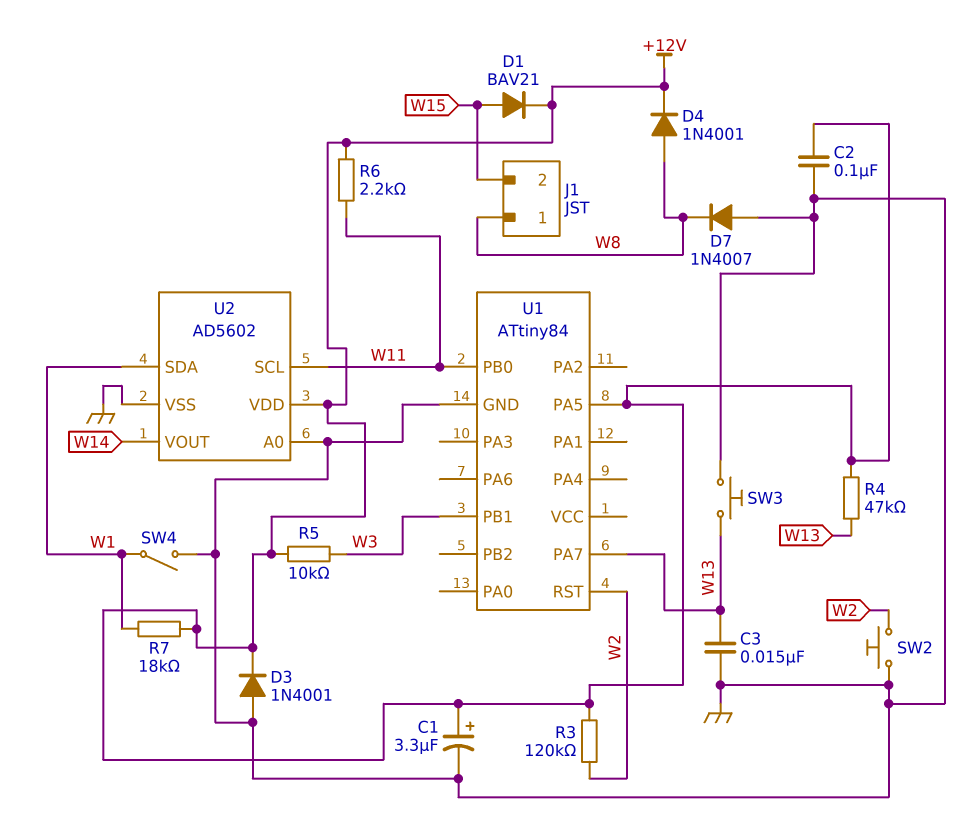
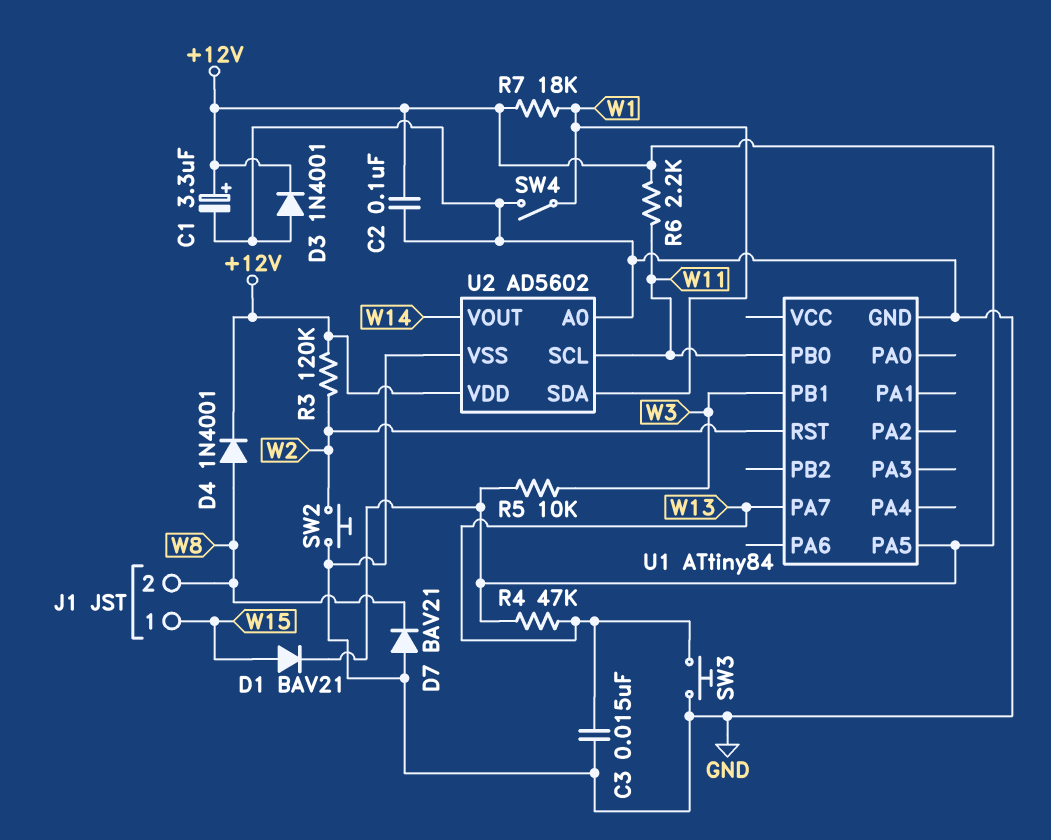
D7: diode 1N4007 (A GND, K W8) -> diode BAV21 (A GND, K W8)
J1 pin 1: W8 -> W15
J1 pin 2: W15 -> W8

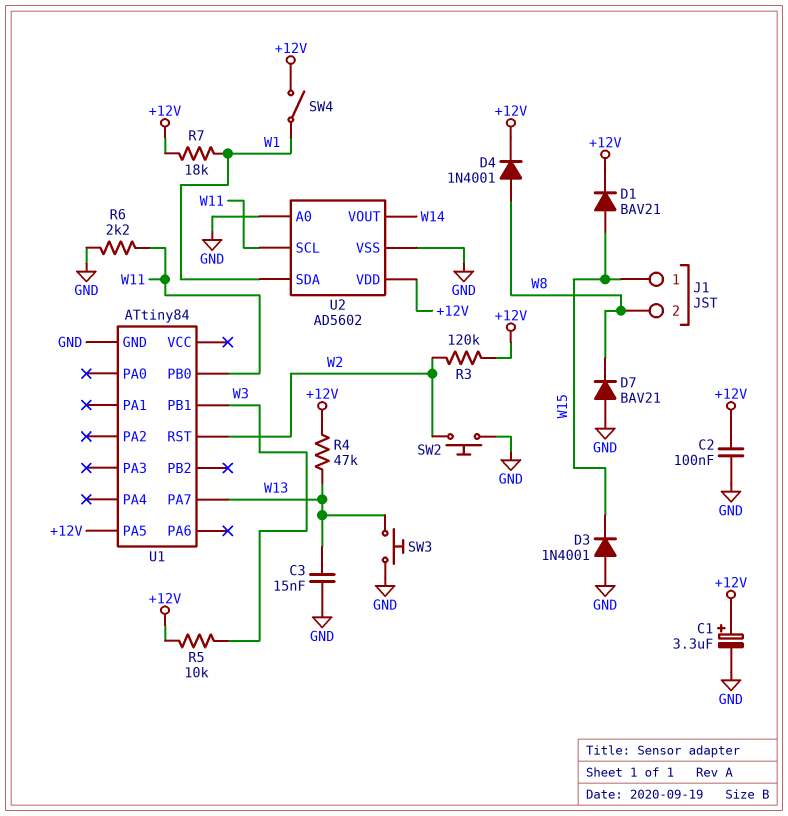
D3: diode 1N4001 (A GND, K +12V) -> diode 1N4001 (A GND, K W15)
R6: 2.2k (+12V, W11) -> 2.2k (GND, W11)
SW4: switch (GND, W1) -> switch (+12V, W1)

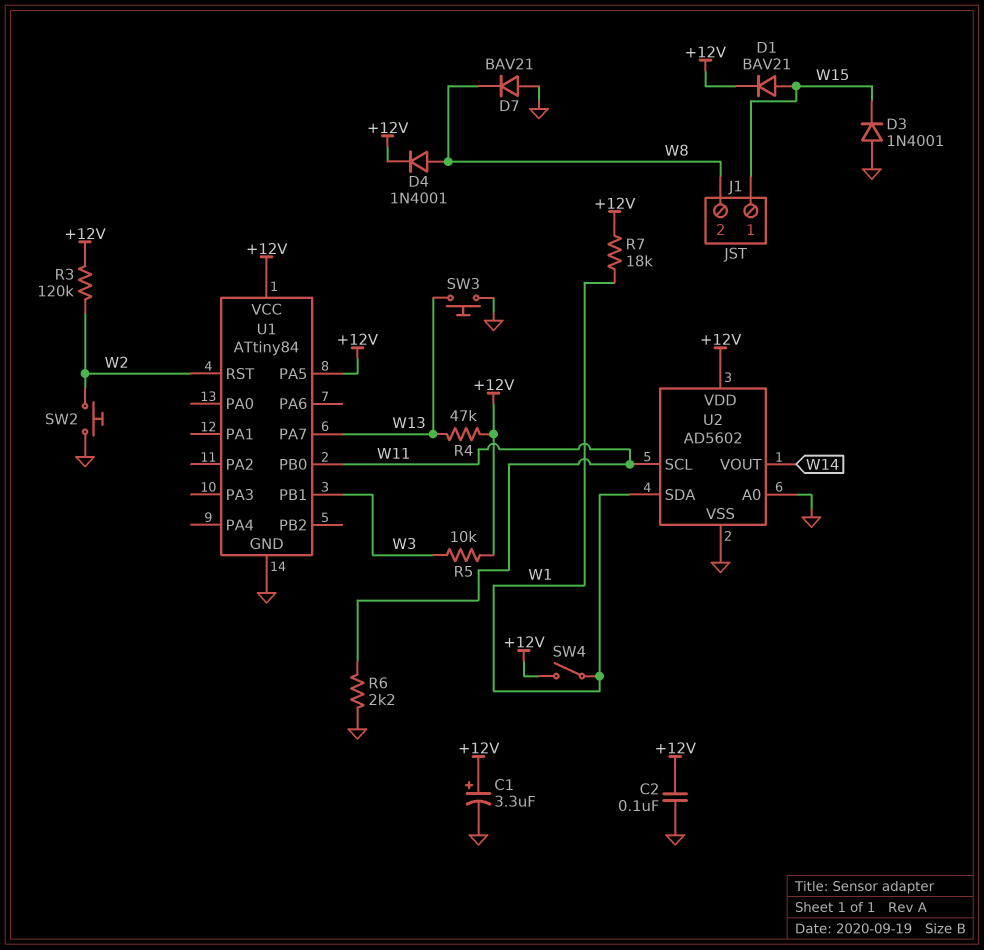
C3: 15nF (GND, W13) -> none
U1 pin VCC: none -> +12V

